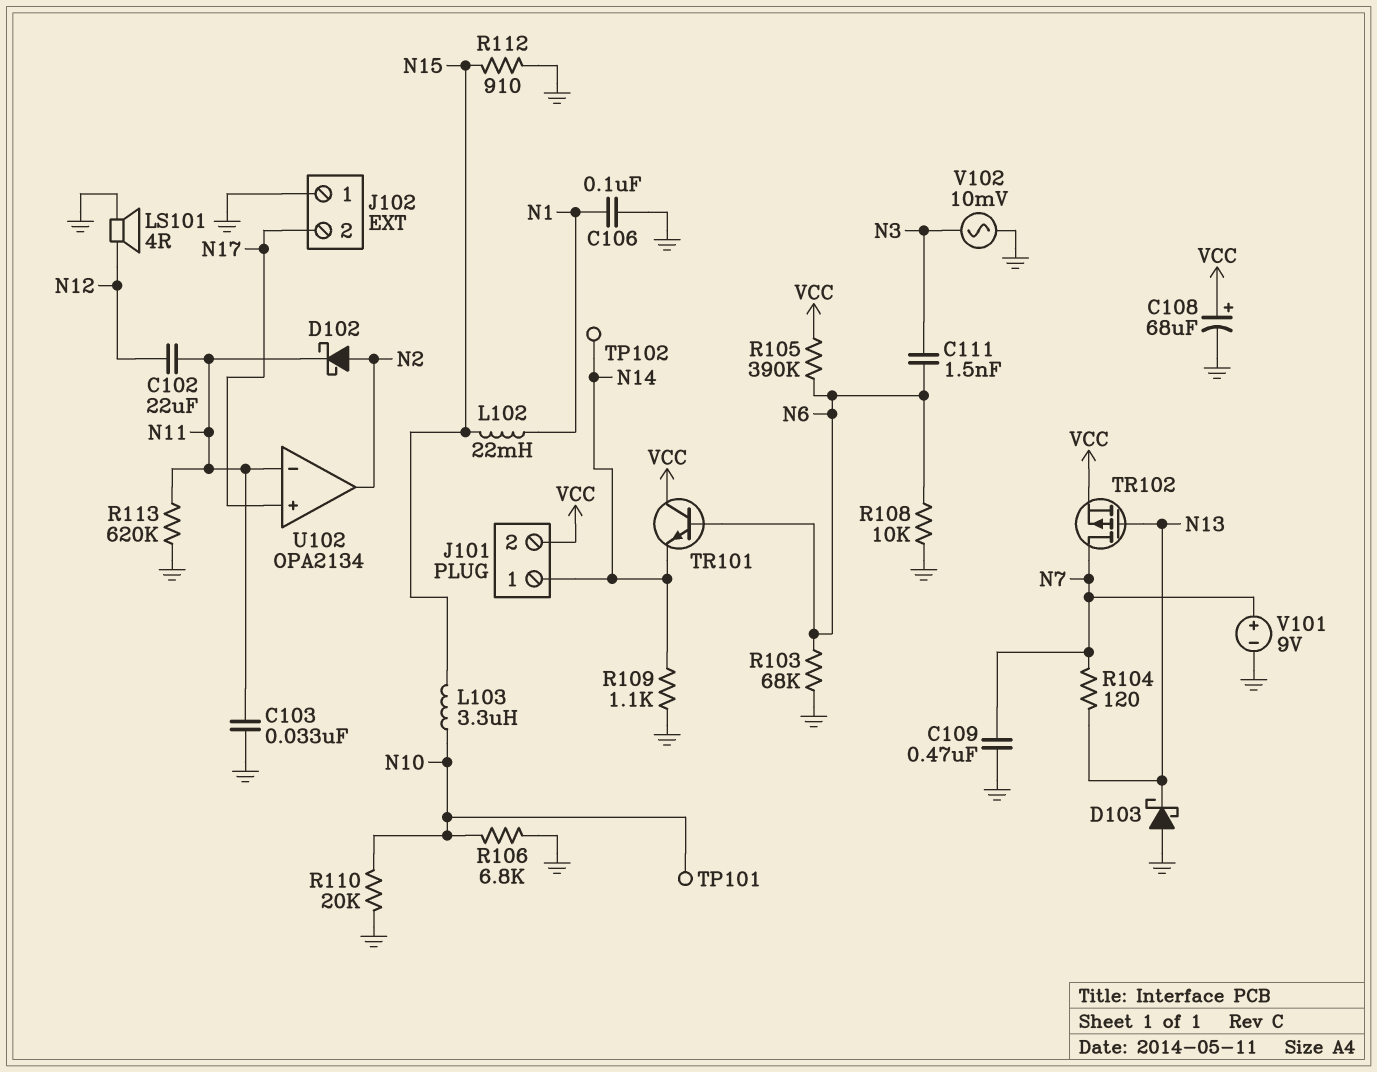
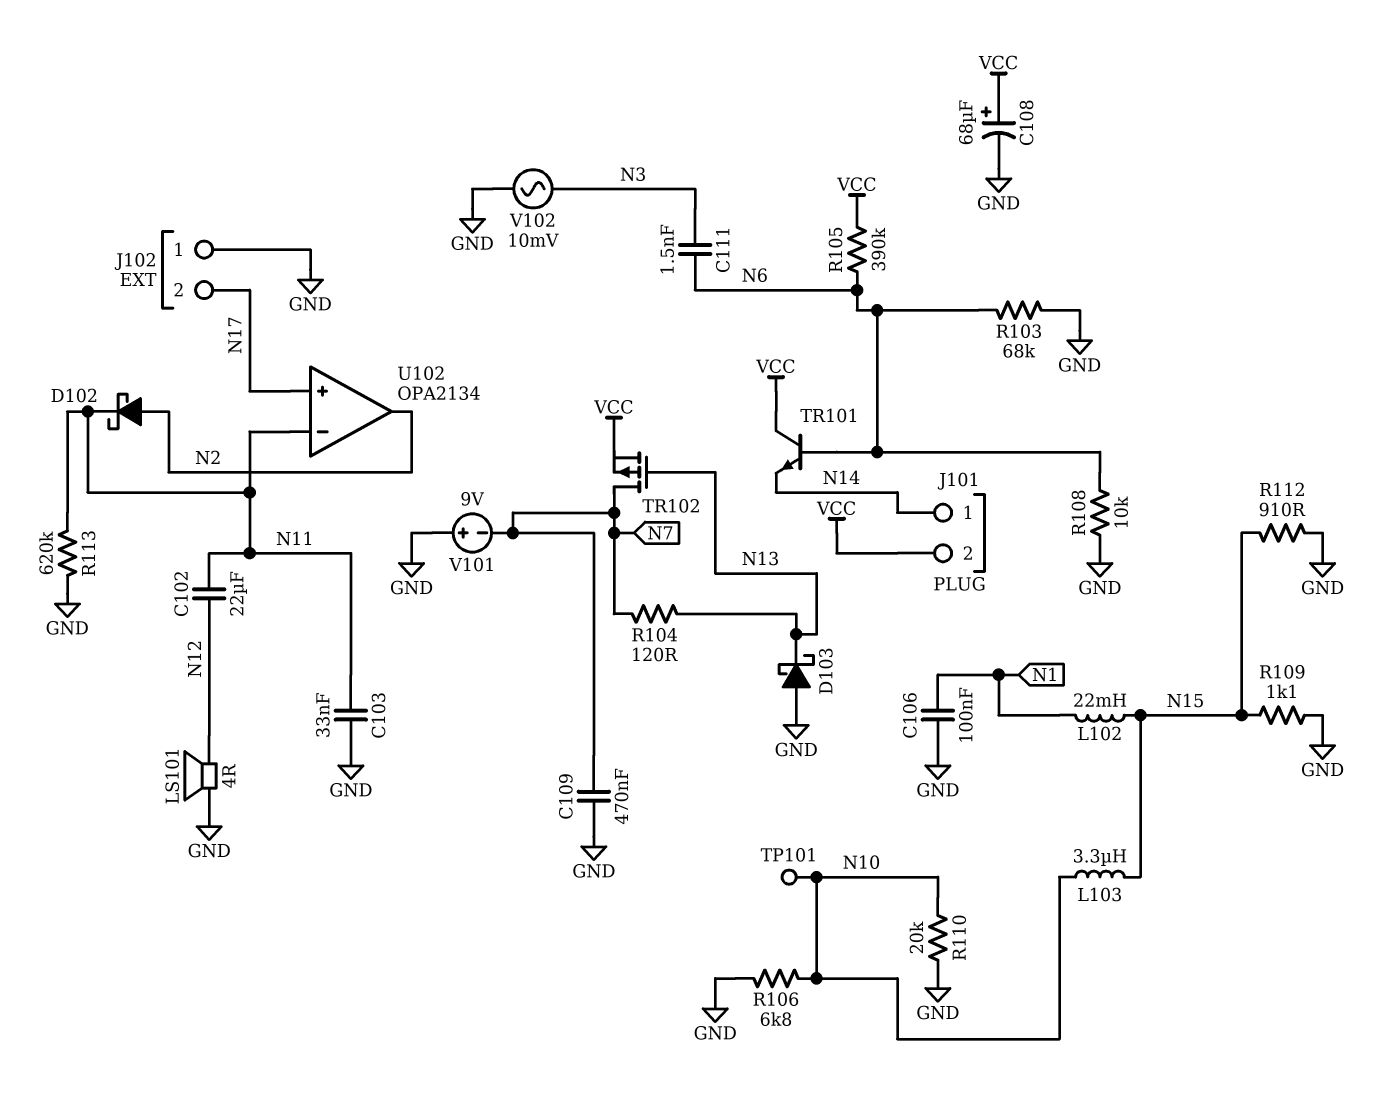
R109: 1.1k (GND, N14) -> 1.1k (GND, N15)
TP102: test point (N14) -> none
V101: 9V (plus N7, minus GND) -> 9V (plus GND, minus N7)

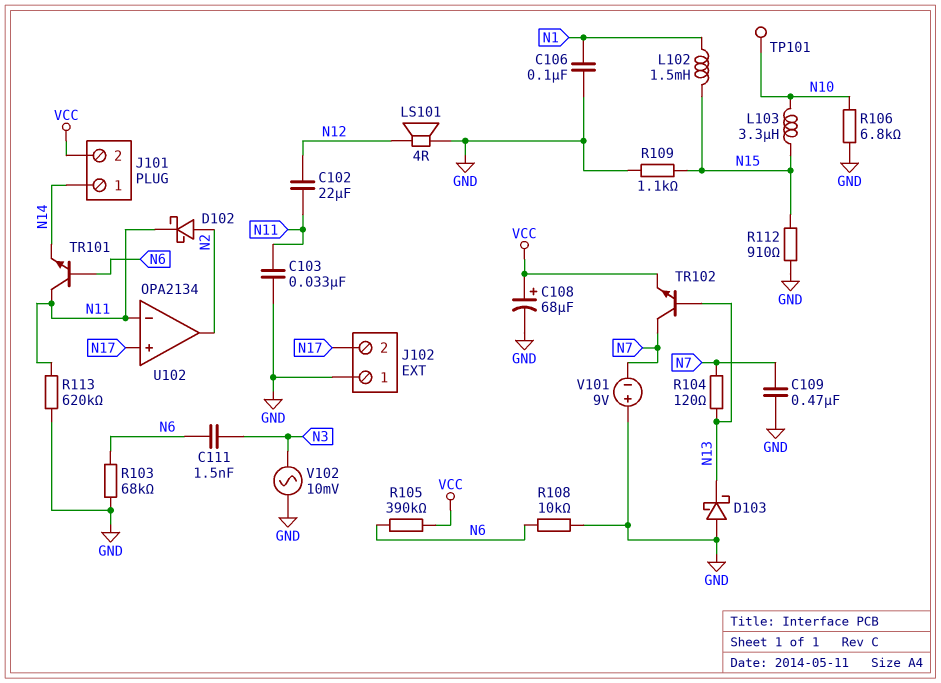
L102: 22mH (N1, N15) -> 1.5mH (N1, N15)
R110: 20k (GND, N10) -> none
TR101: NPN (B N6, C VCC, E N14) -> NPN (B N6, C N11, E N14)
TR102: PMOS (G N13, D N7, S VCC) -> NPN (B N13, C N7, E VCC)

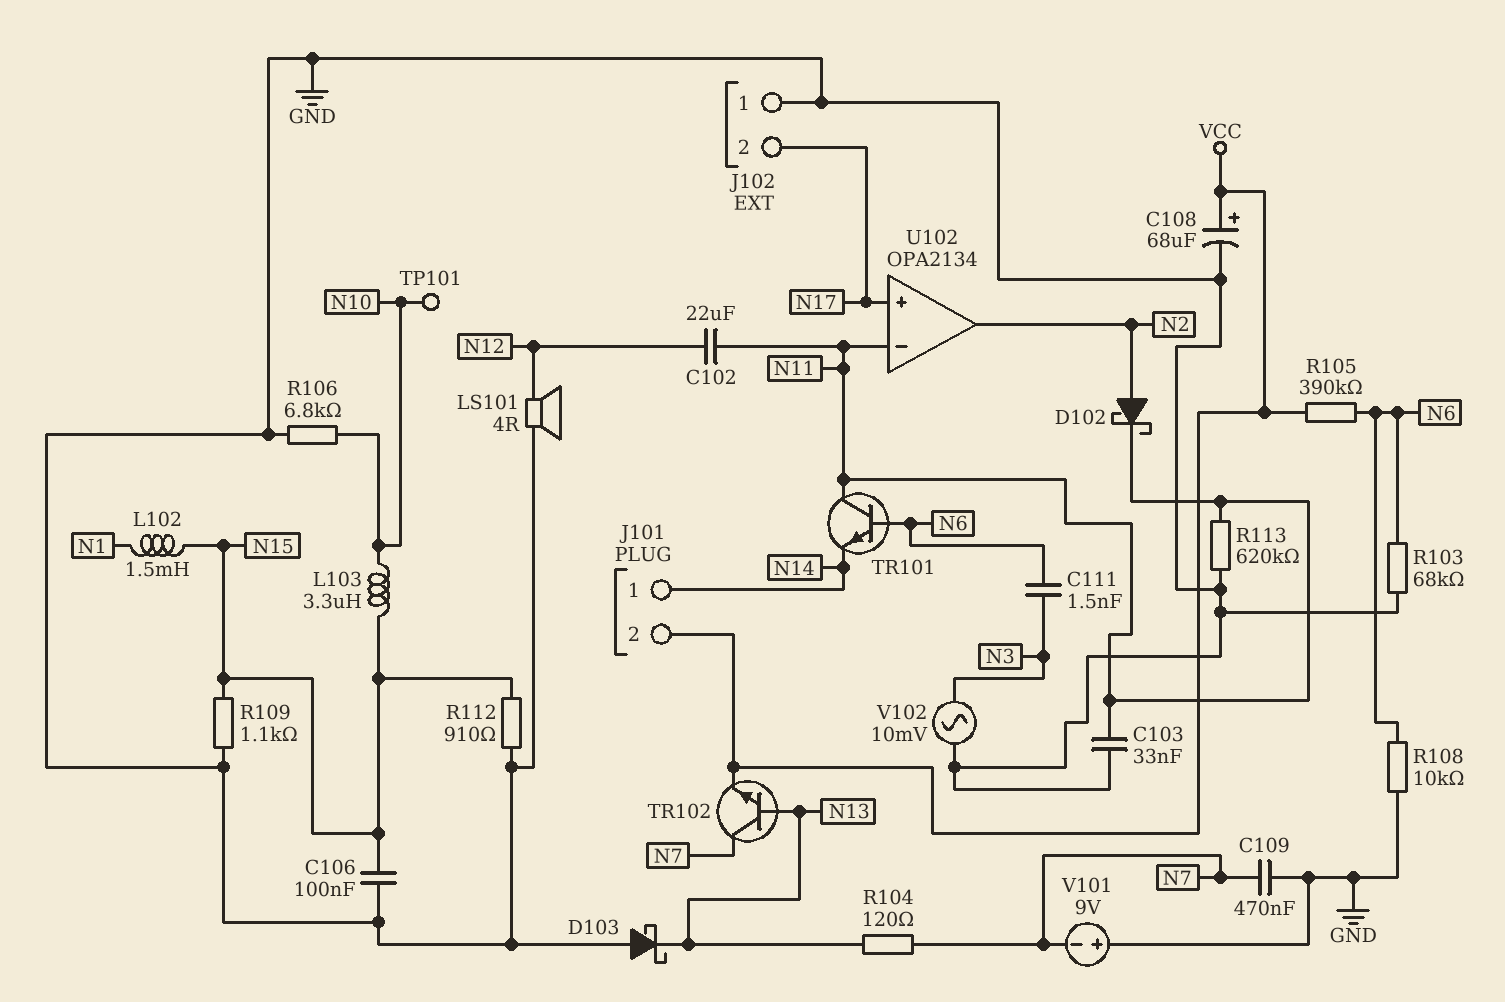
C106: 100nF (GND, N1) -> 100nF (GND, N15)

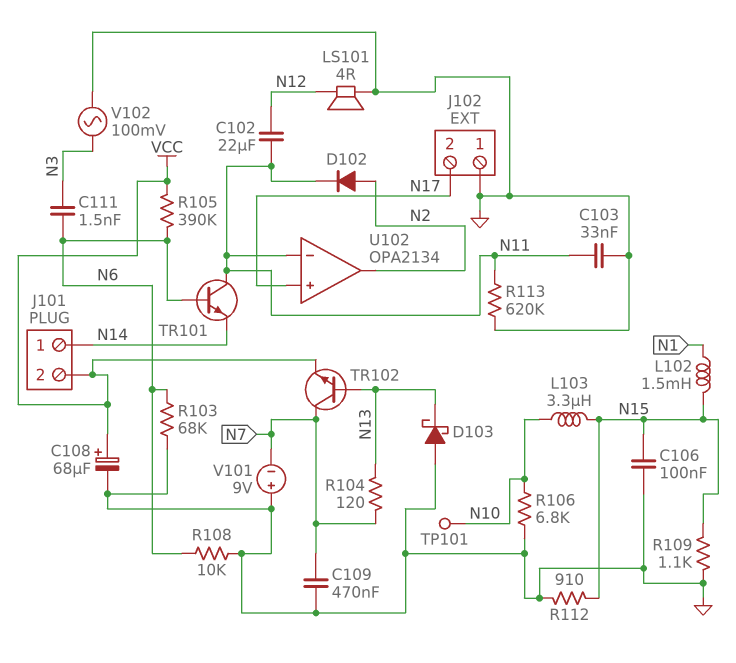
D102: schottky (A N2, K N11) -> diode (A N2, K N11)
V102: AC 10mV (GND, N3) -> AC 100mV (GND, N3)

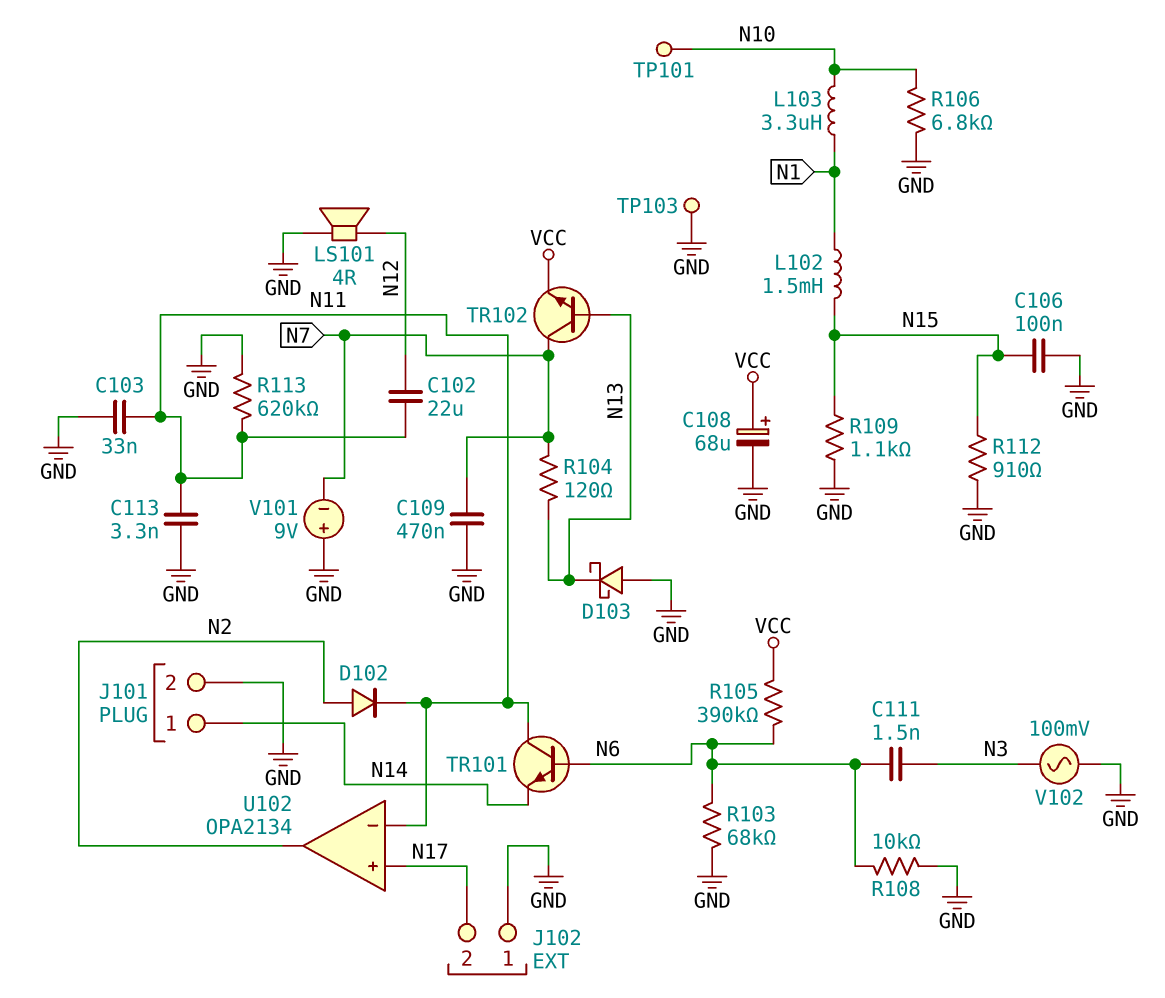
C113: none -> 3.3nF (GND, N11)
J101 pin 2: VCC -> GND
L103: 3.3uH (N10, N15) -> 3.3uH (N1, N10)
TP103: none -> test point (GND)

